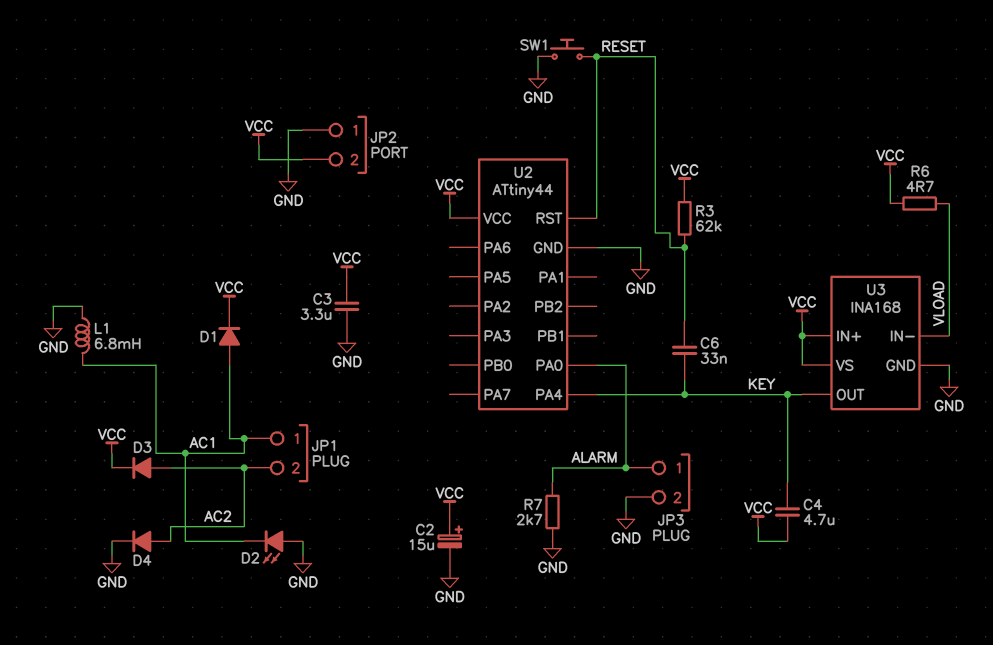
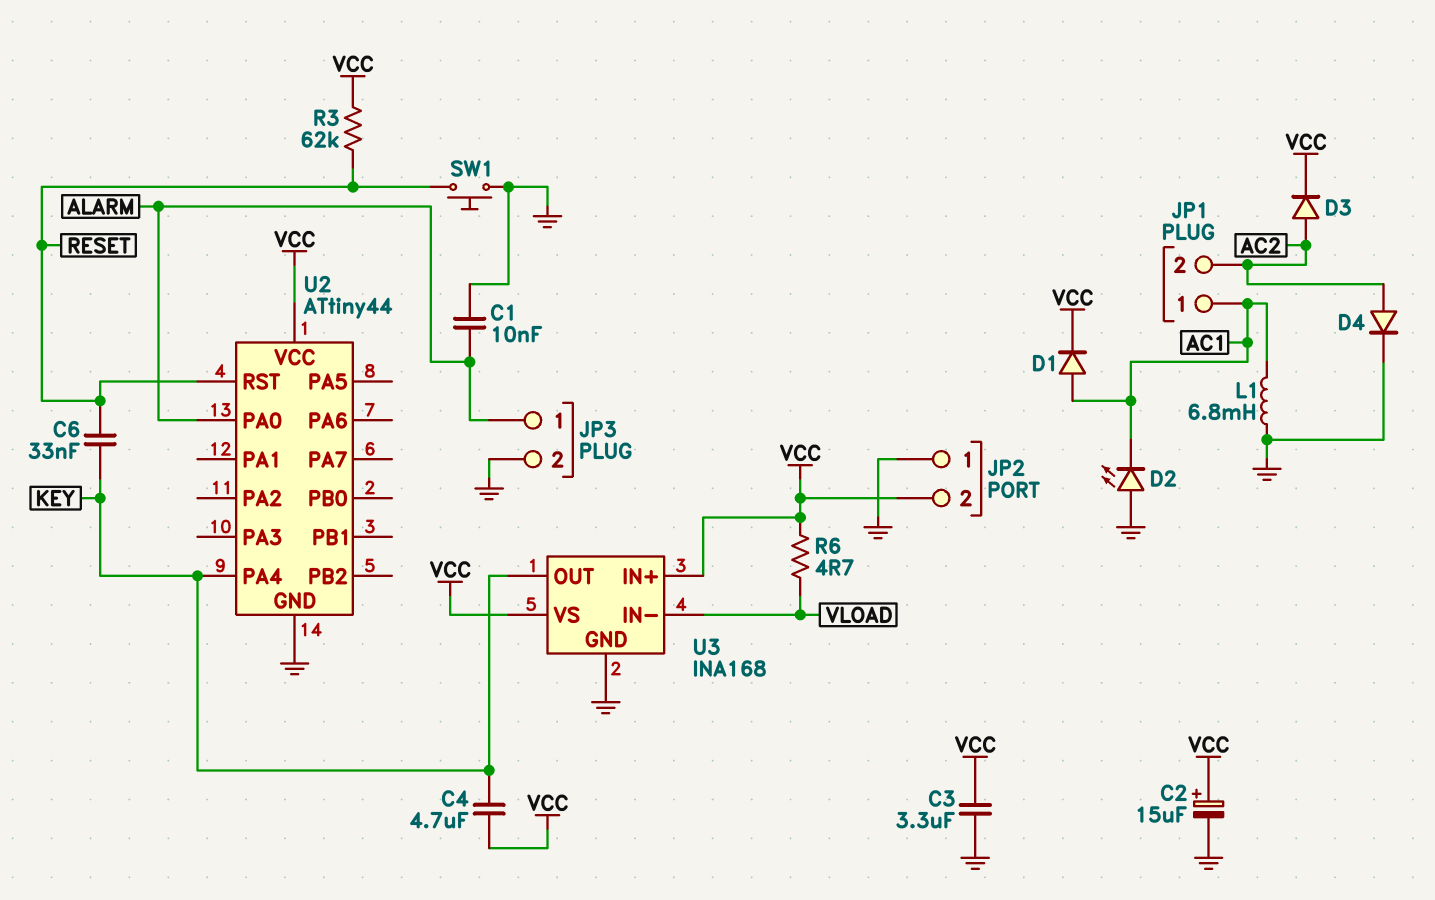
C1: none -> 10nF (ALARM, GND)
R7: 2.7k (ALARM, GND) -> none

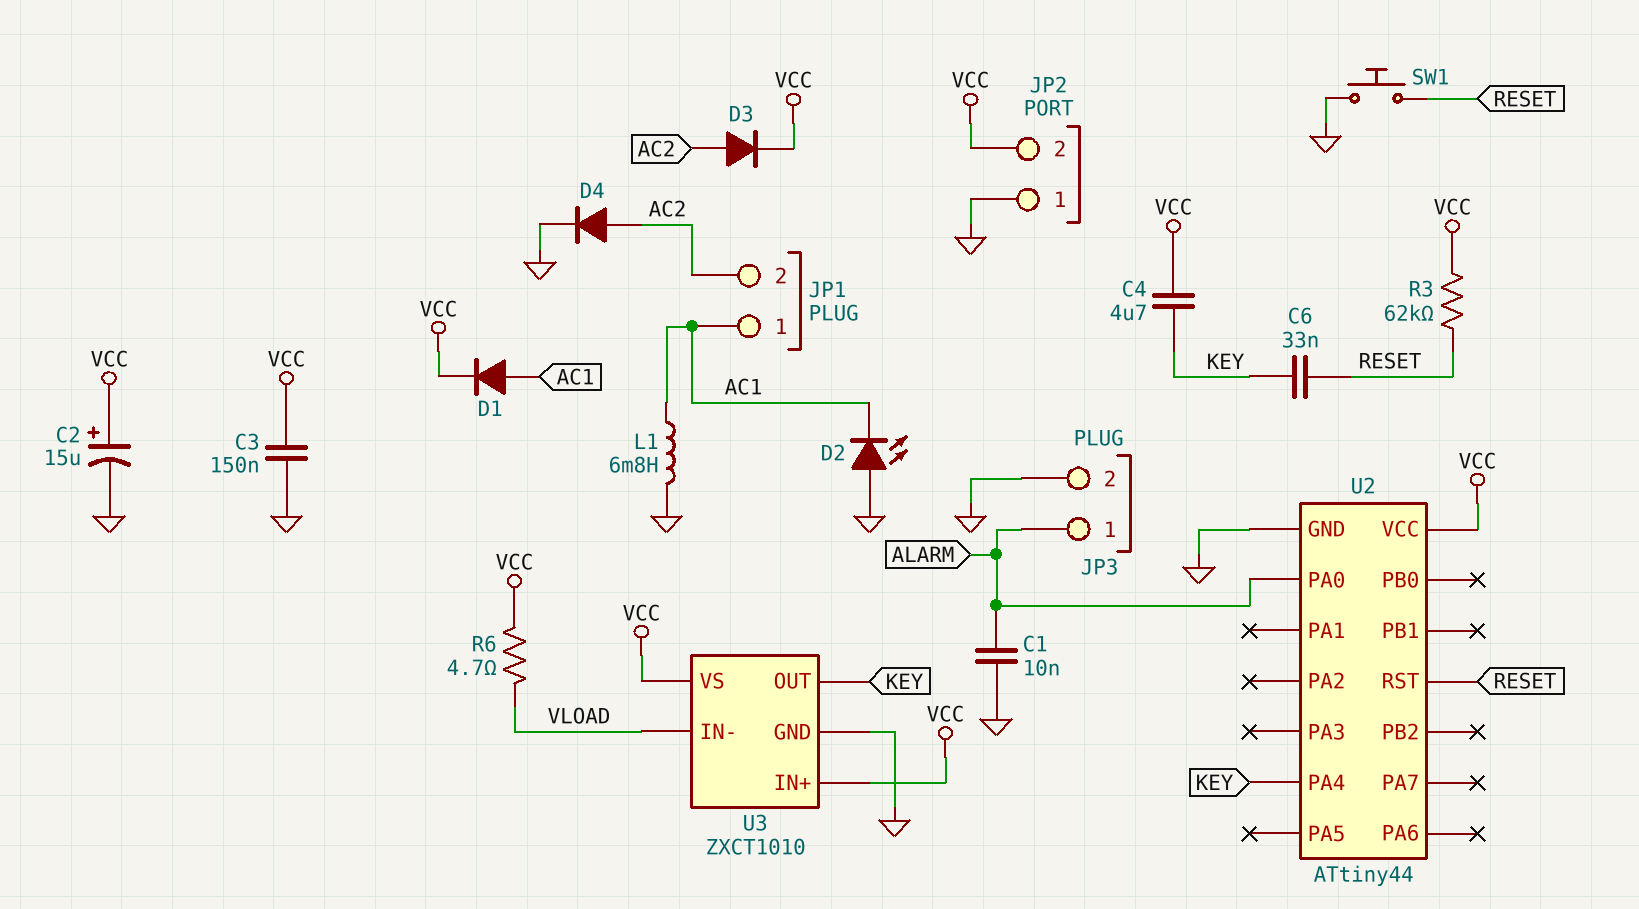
C3: 3.3uF (GND, VCC) -> 150nF (GND, VCC)
U3: INA168 -> ZXCT1010

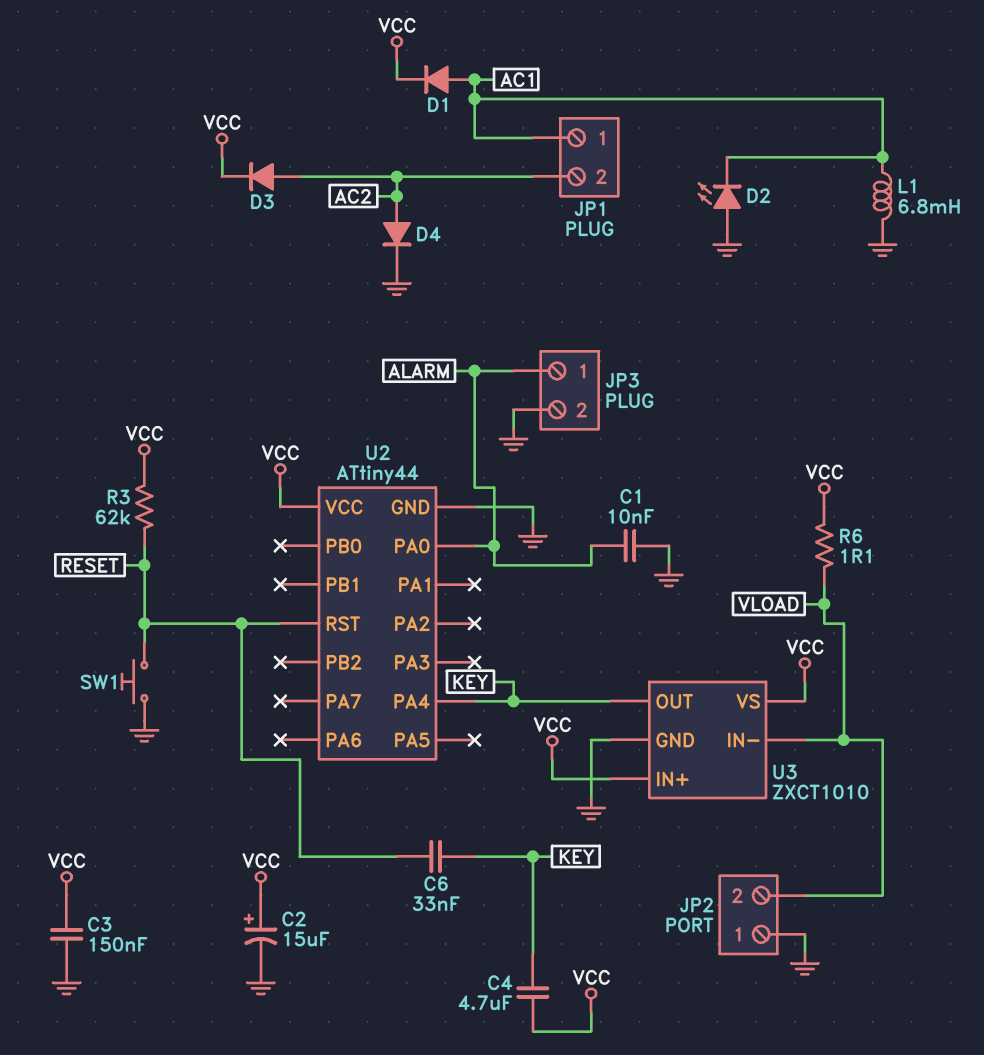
JP2 pin 2: VCC -> VLOAD
R6: 4.7 (VCC, VLOAD) -> 1.1 (VCC, VLOAD)

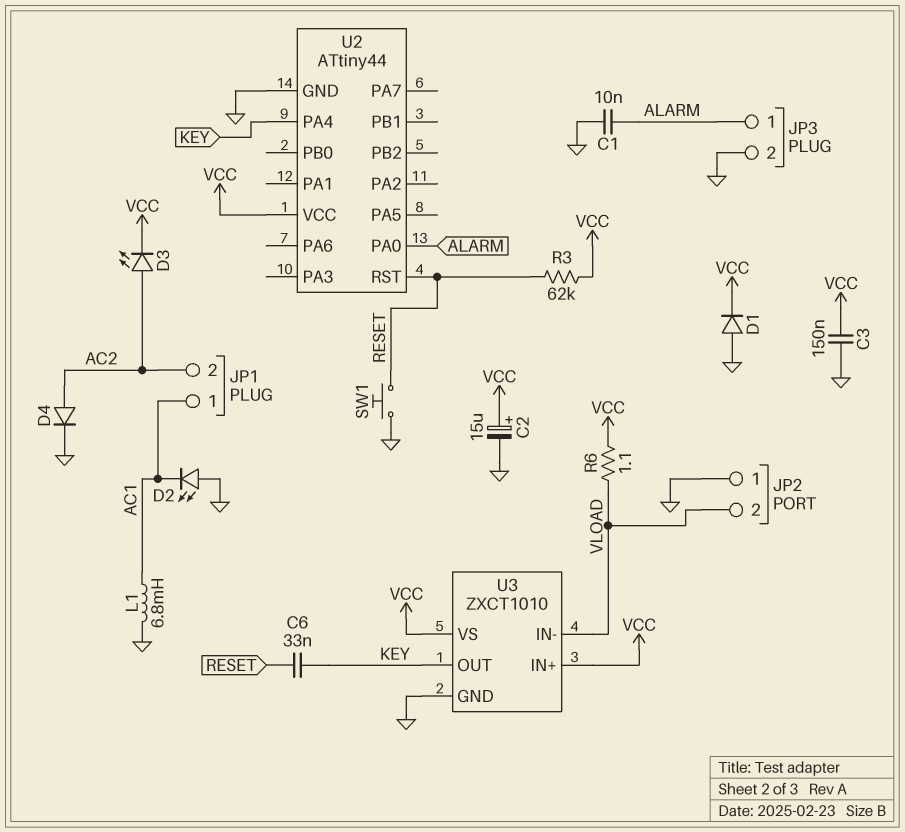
C4: 4.7uF (KEY, VCC) -> none
D1: diode (A AC1, K VCC) -> diode (A GND, K VCC)
D3: diode (A AC2, K VCC) -> LED (A AC2, K VCC)

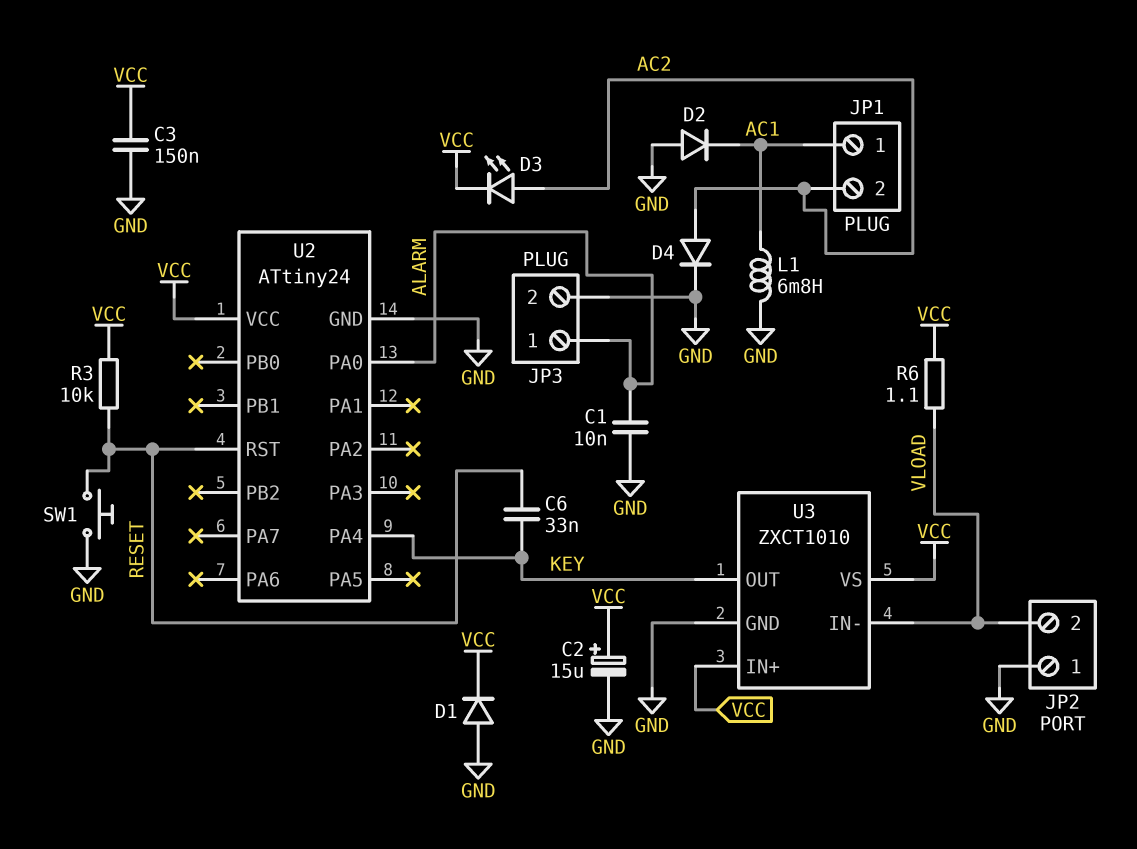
D2: LED (A GND, K AC1) -> diode (A GND, K AC1)
R3: 62k (RESET, VCC) -> 10k (RESET, VCC)
U2: ATtiny44 -> ATtiny24

